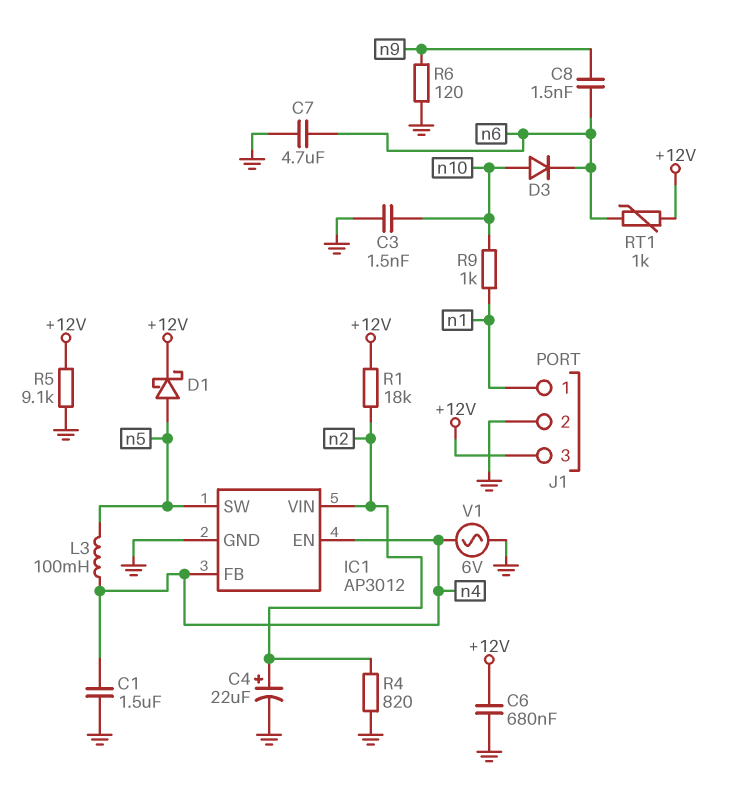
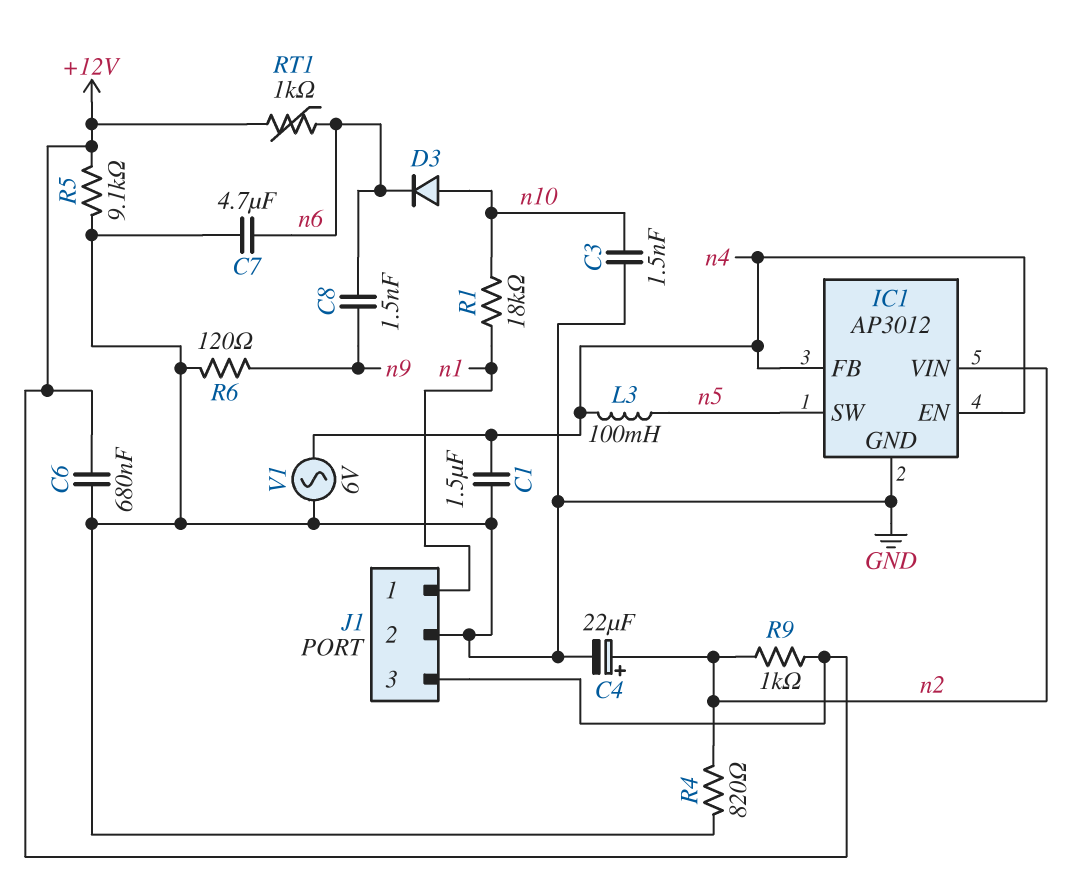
D1: schottky (A n5, K +12V) -> none
R1: 18k (+12V, n2) -> 18k (n1, n10)
R9: 1k (n1, n10) -> 1k (+12V, n2)

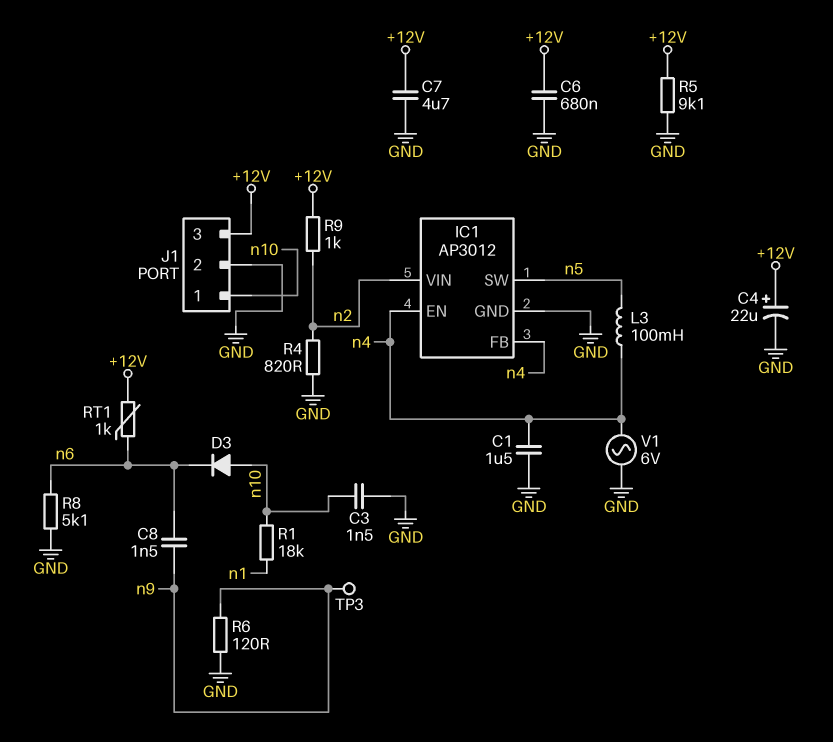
C4: 22uF (plus n2, minus GND) -> 22uF (plus +12V, minus GND)
C7: 4.7uF (GND, n6) -> 4.7uF (+12V, GND)
J1 pin 1: n1 -> n10
R8: none -> 5.1k (GND, n6)
TP3: none -> test point (n9)

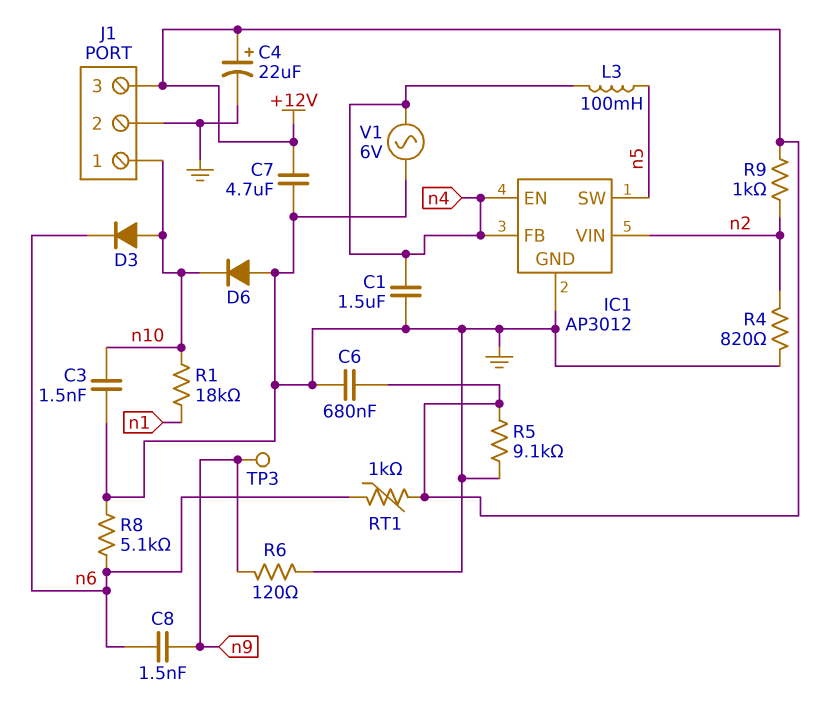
D6: none -> diode (A GND, K n10)

